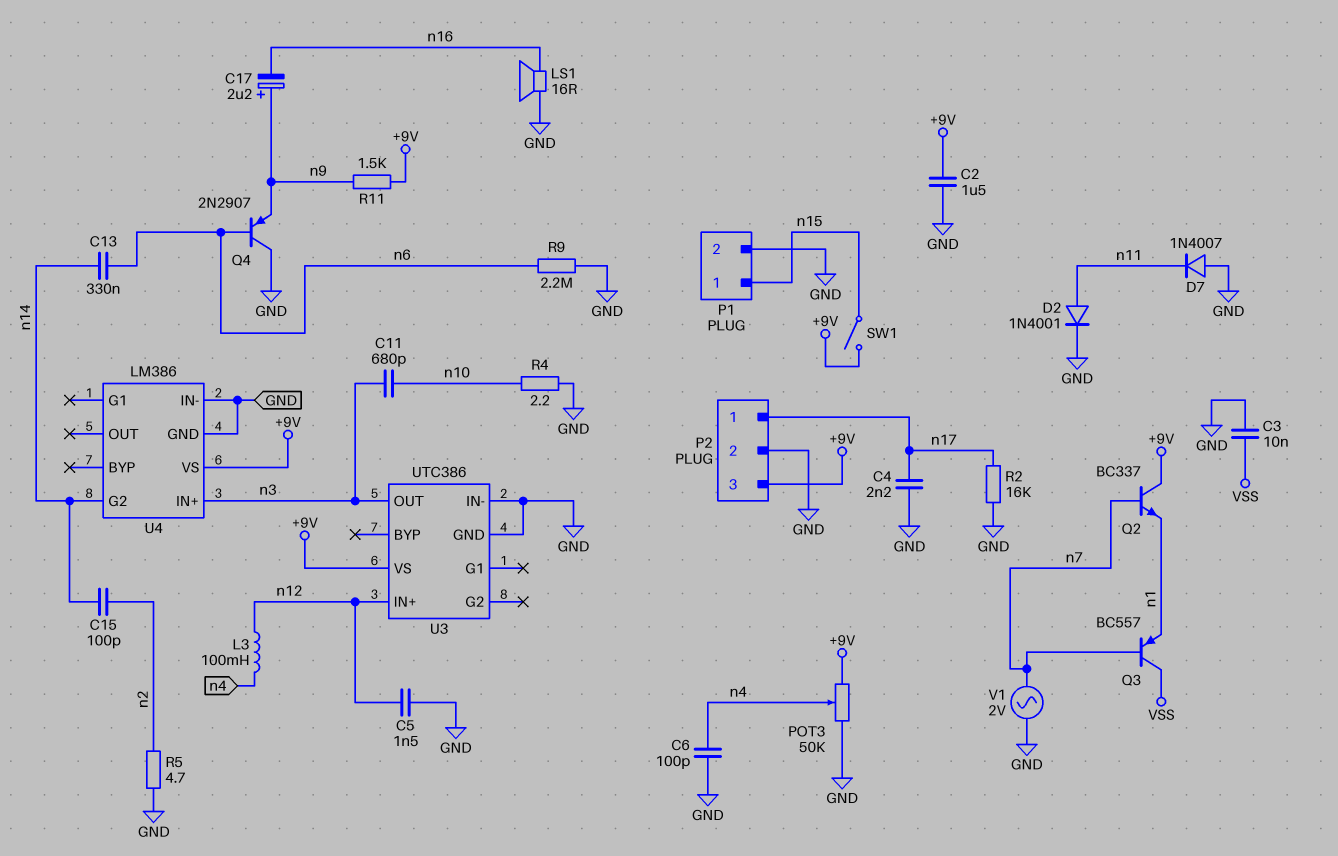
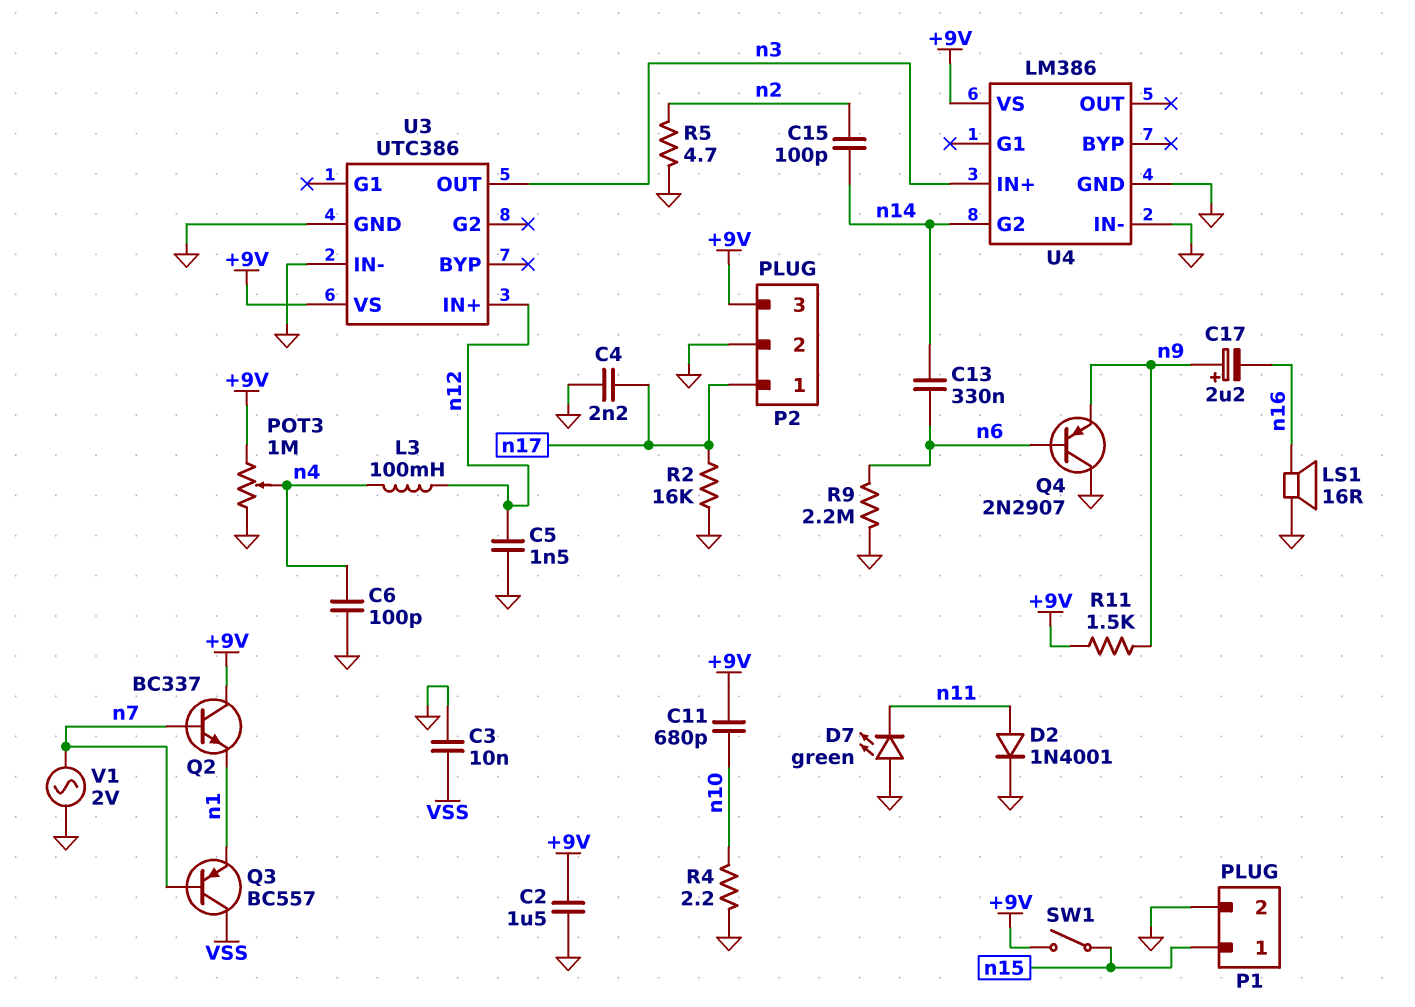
C11: 680pF (n3, n10) -> 680pF (+9V, n10)
D7: diode 1N4007 (A GND, K n11) -> LED green (A GND, K n11)
POT3: 50k (+9V, GND, wiper n4) -> 1M (+9V, GND, wiper n4)

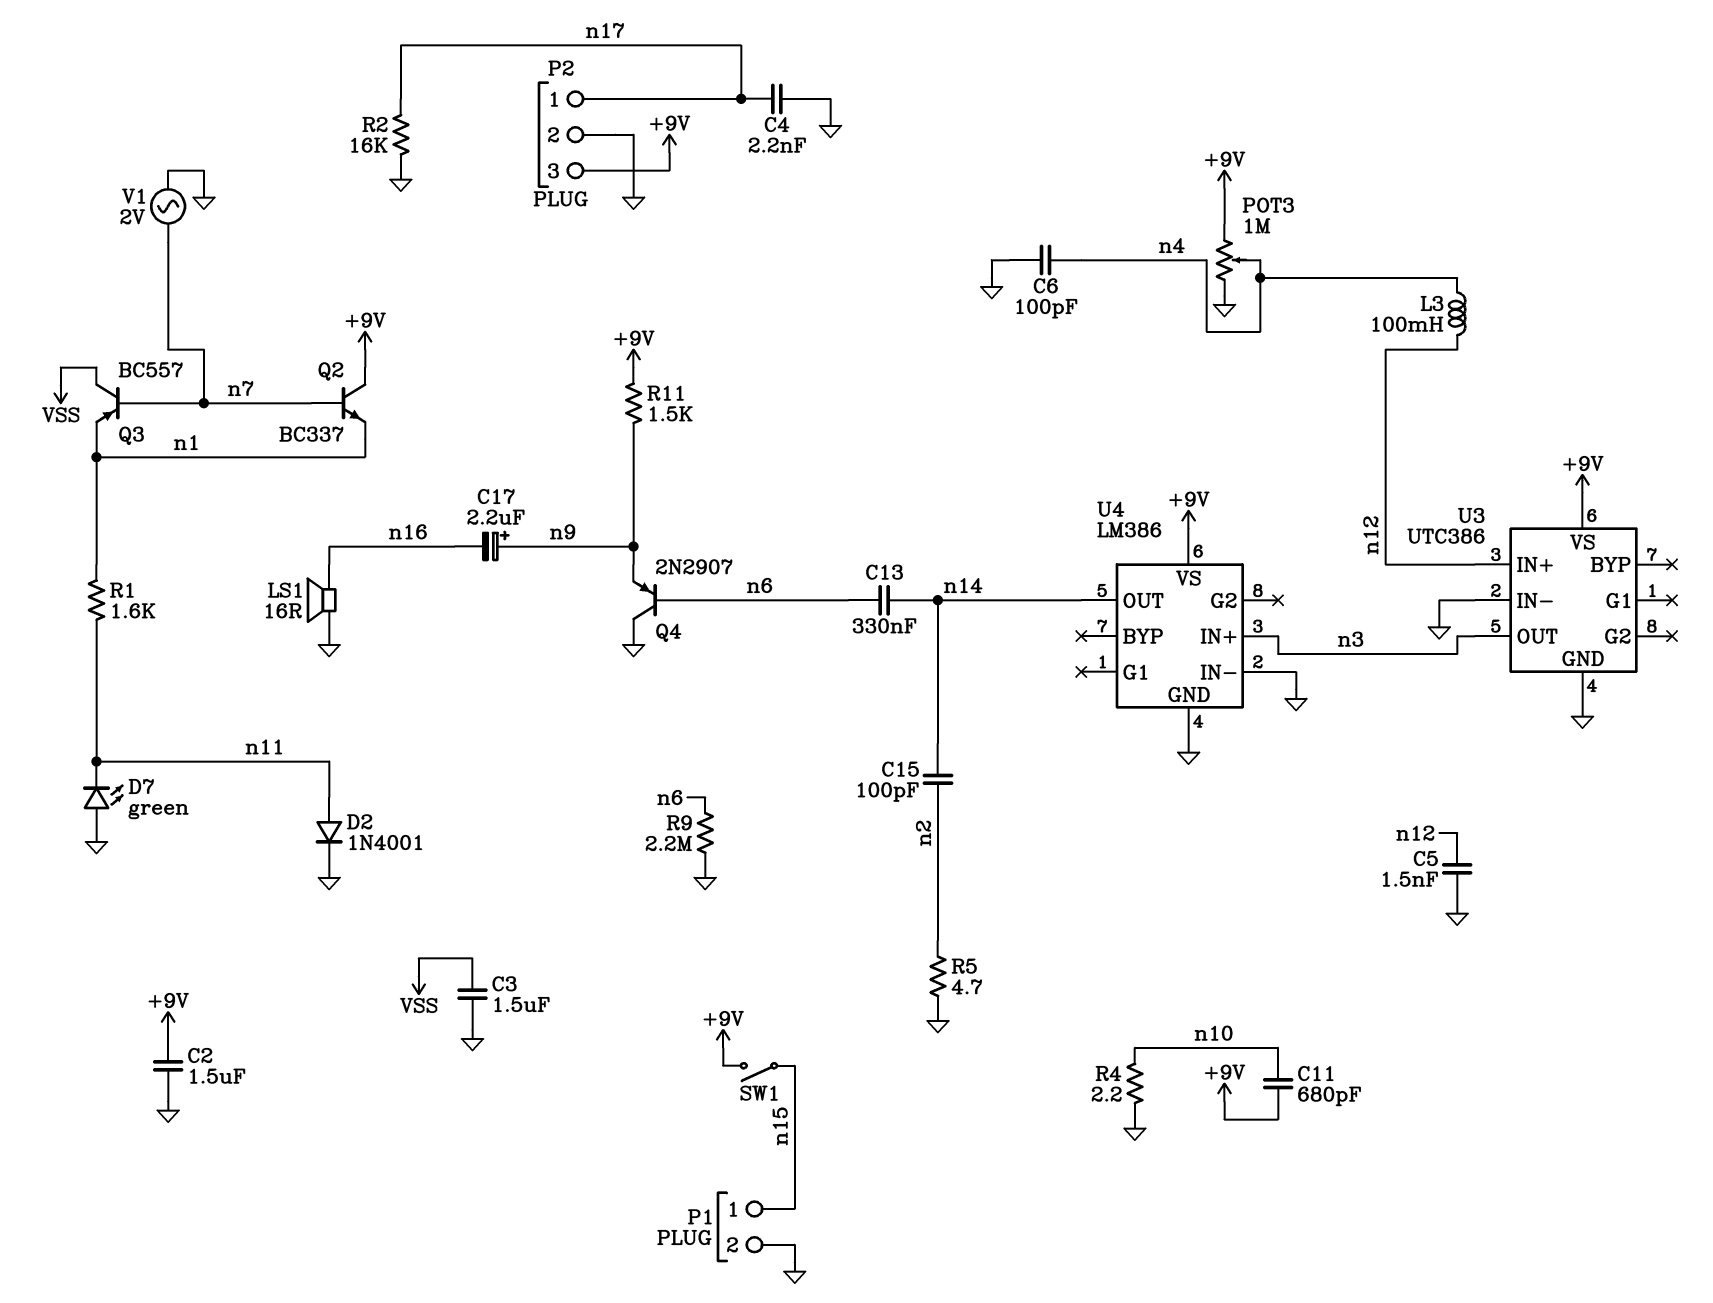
C3: 10nF (GND, VSS) -> 1.5uF (GND, VSS)
R1: none -> 1.6k (n1, n11)
U4 pin G2: n14 -> none
U4 pin OUT: none -> n14

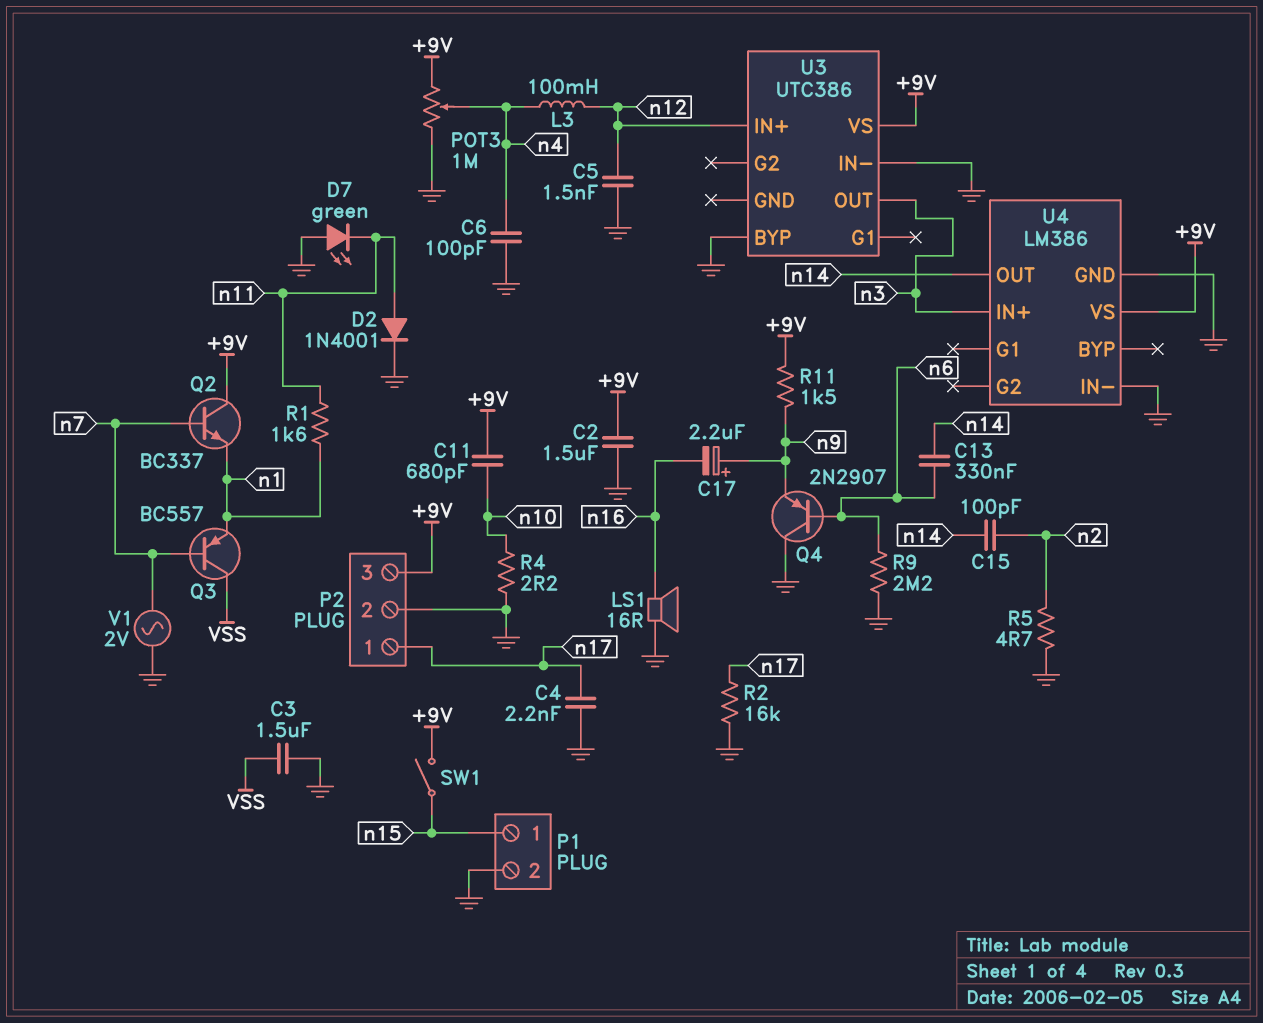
U3 pin BYP: none -> GND
U3 pin GND: GND -> none

